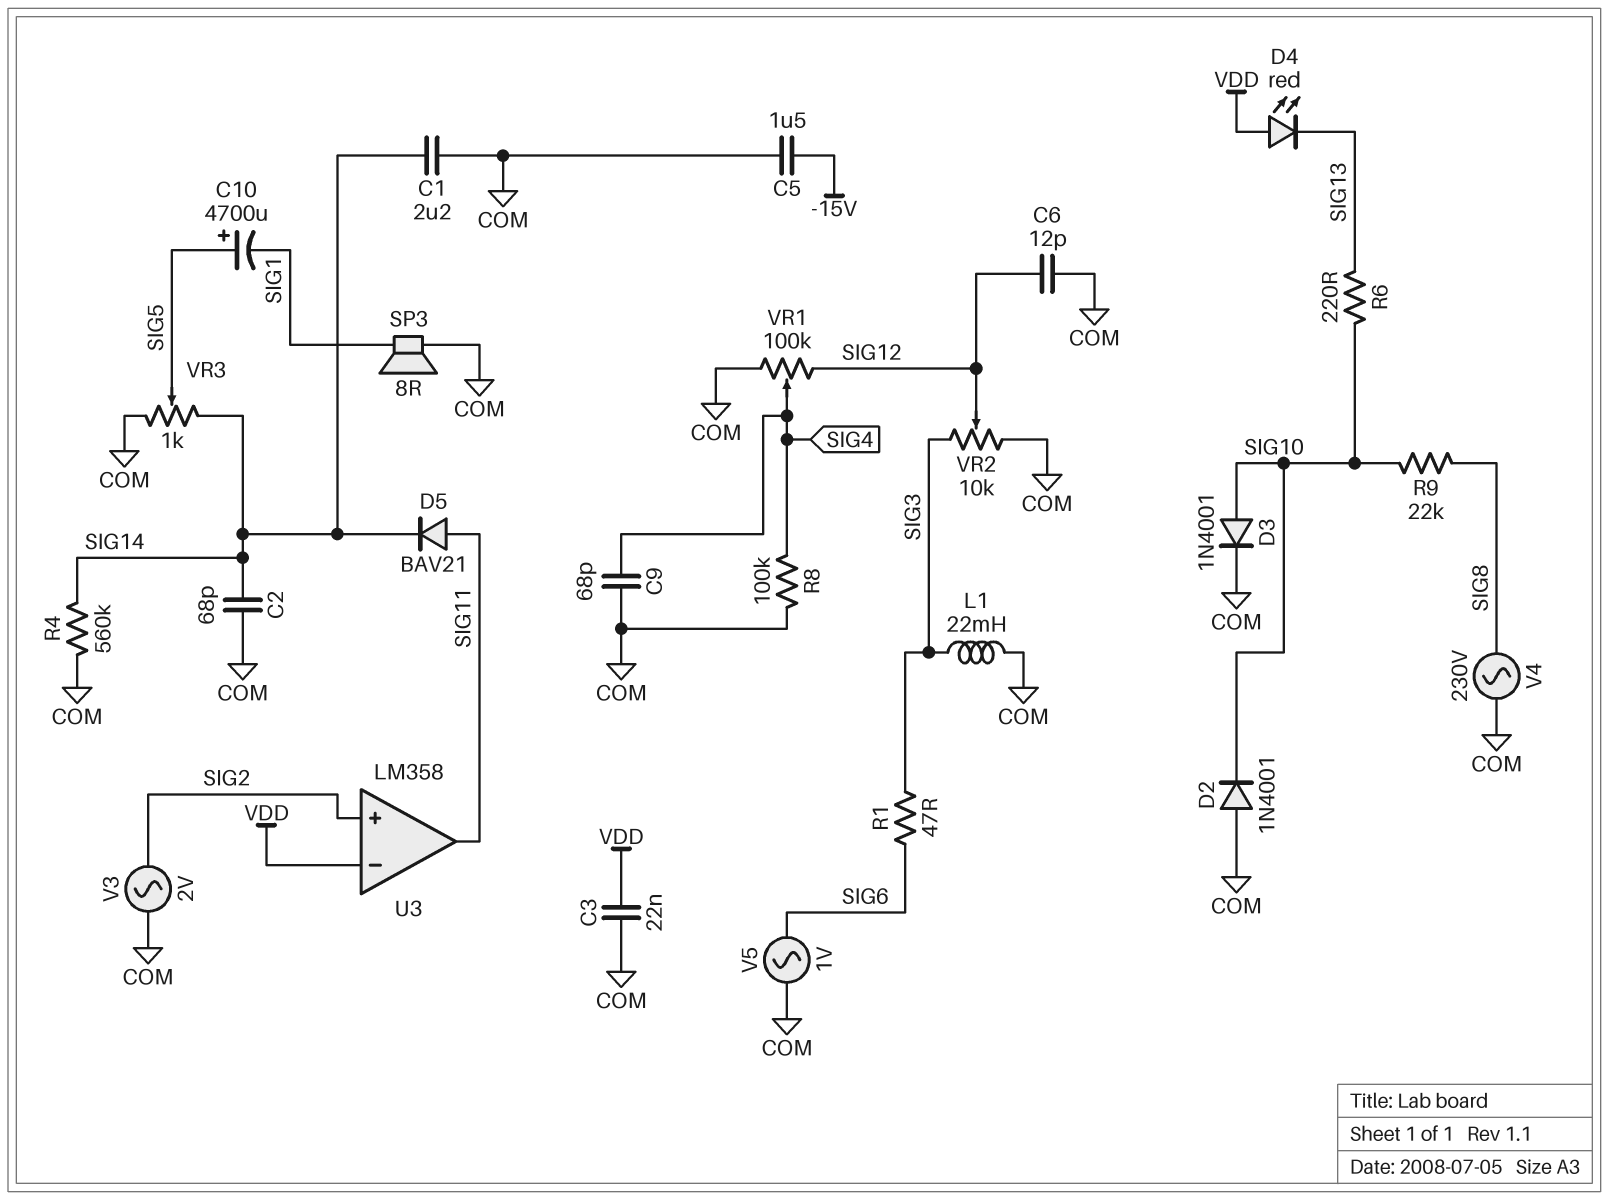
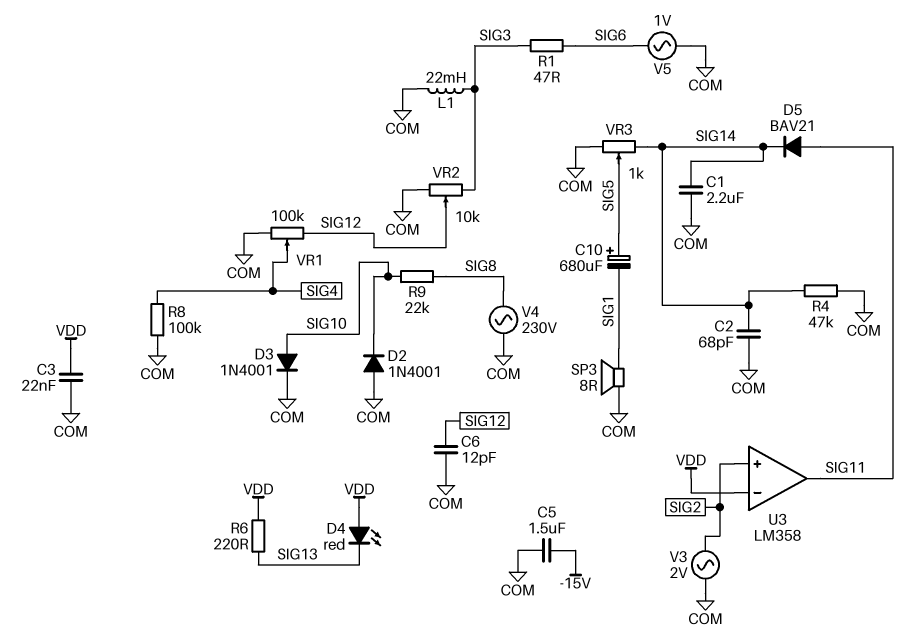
C9: 68pF (COM, SIG4) -> none
C10: 4700uF (plus SIG5, minus SIG1) -> 680uF (plus SIG5, minus SIG1)
R4: 560k (COM, SIG14) -> 47k (COM, SIG14)
R6: 220 (SIG10, SIG13) -> 220 (SIG13, VDD)

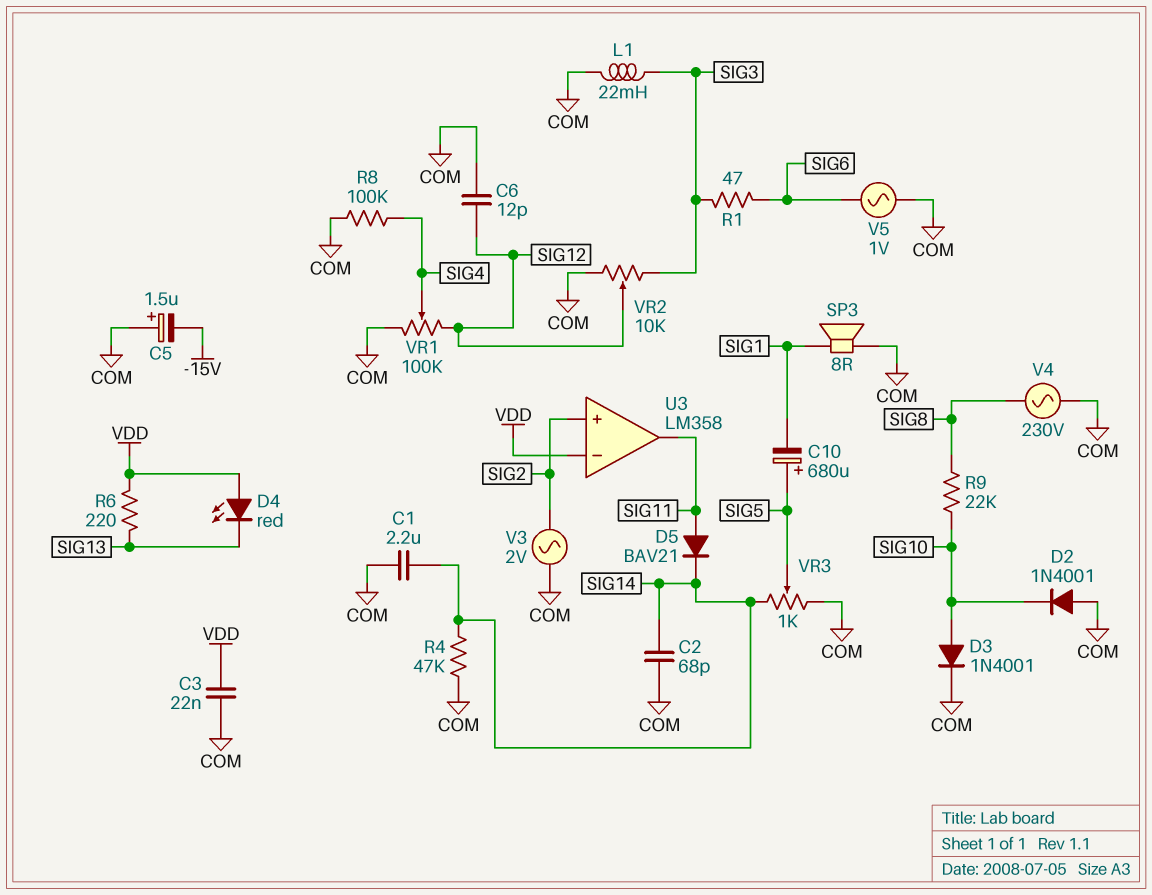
C5: 1.5uF (-15V, COM) -> 1.5uF (plus COM, minus -15V)

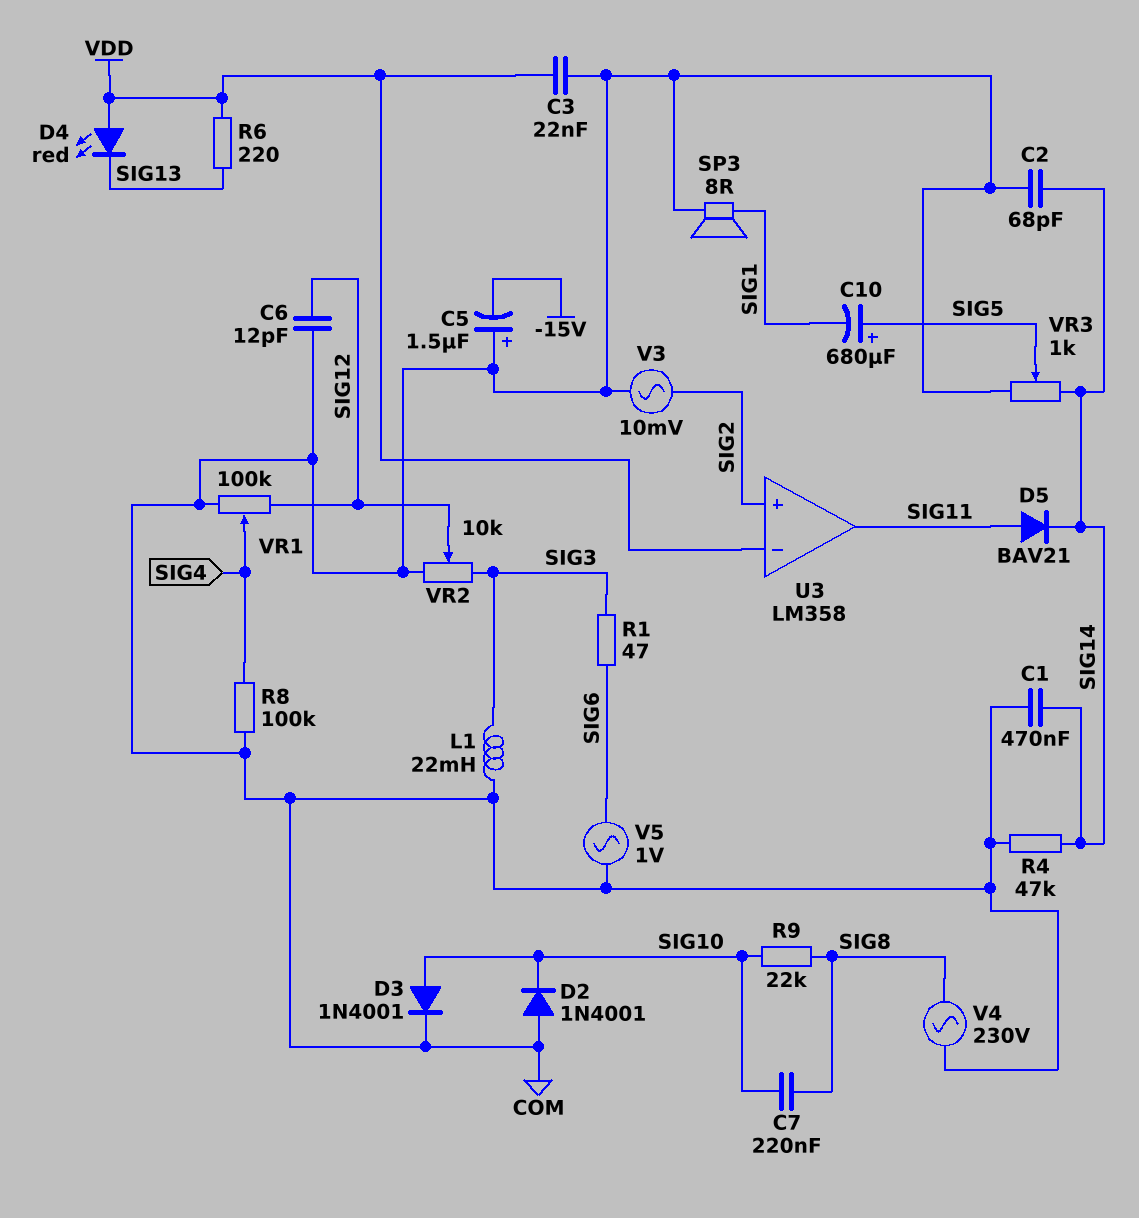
C1: 2.2uF (COM, SIG14) -> 470nF (COM, SIG14)
C7: none -> 220nF (SIG8, SIG10)
V3: AC 2V (COM, SIG2) -> AC 10mV (COM, SIG2)

